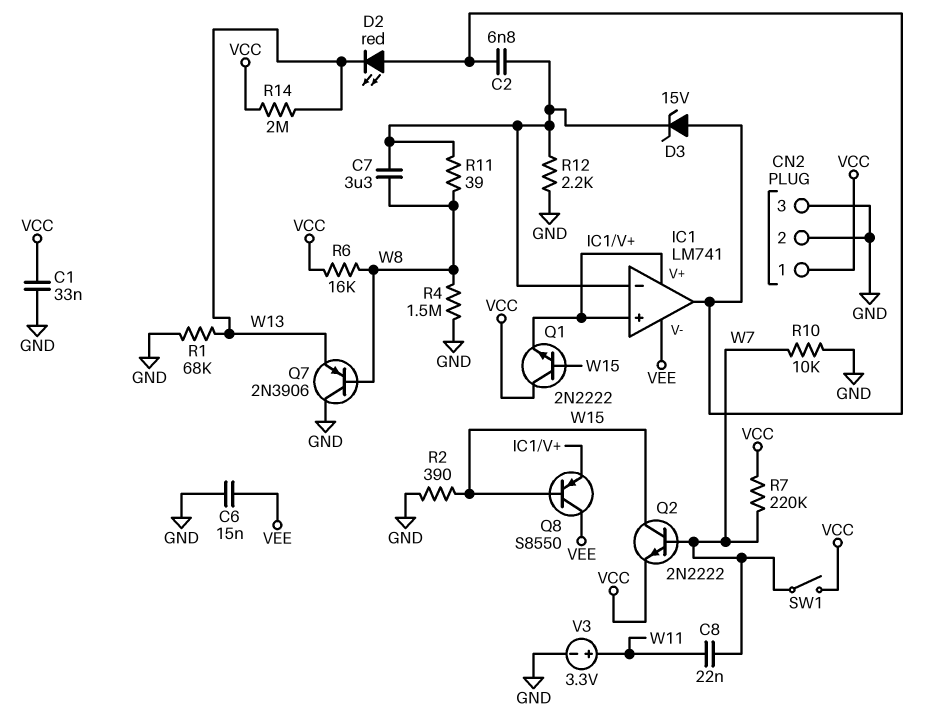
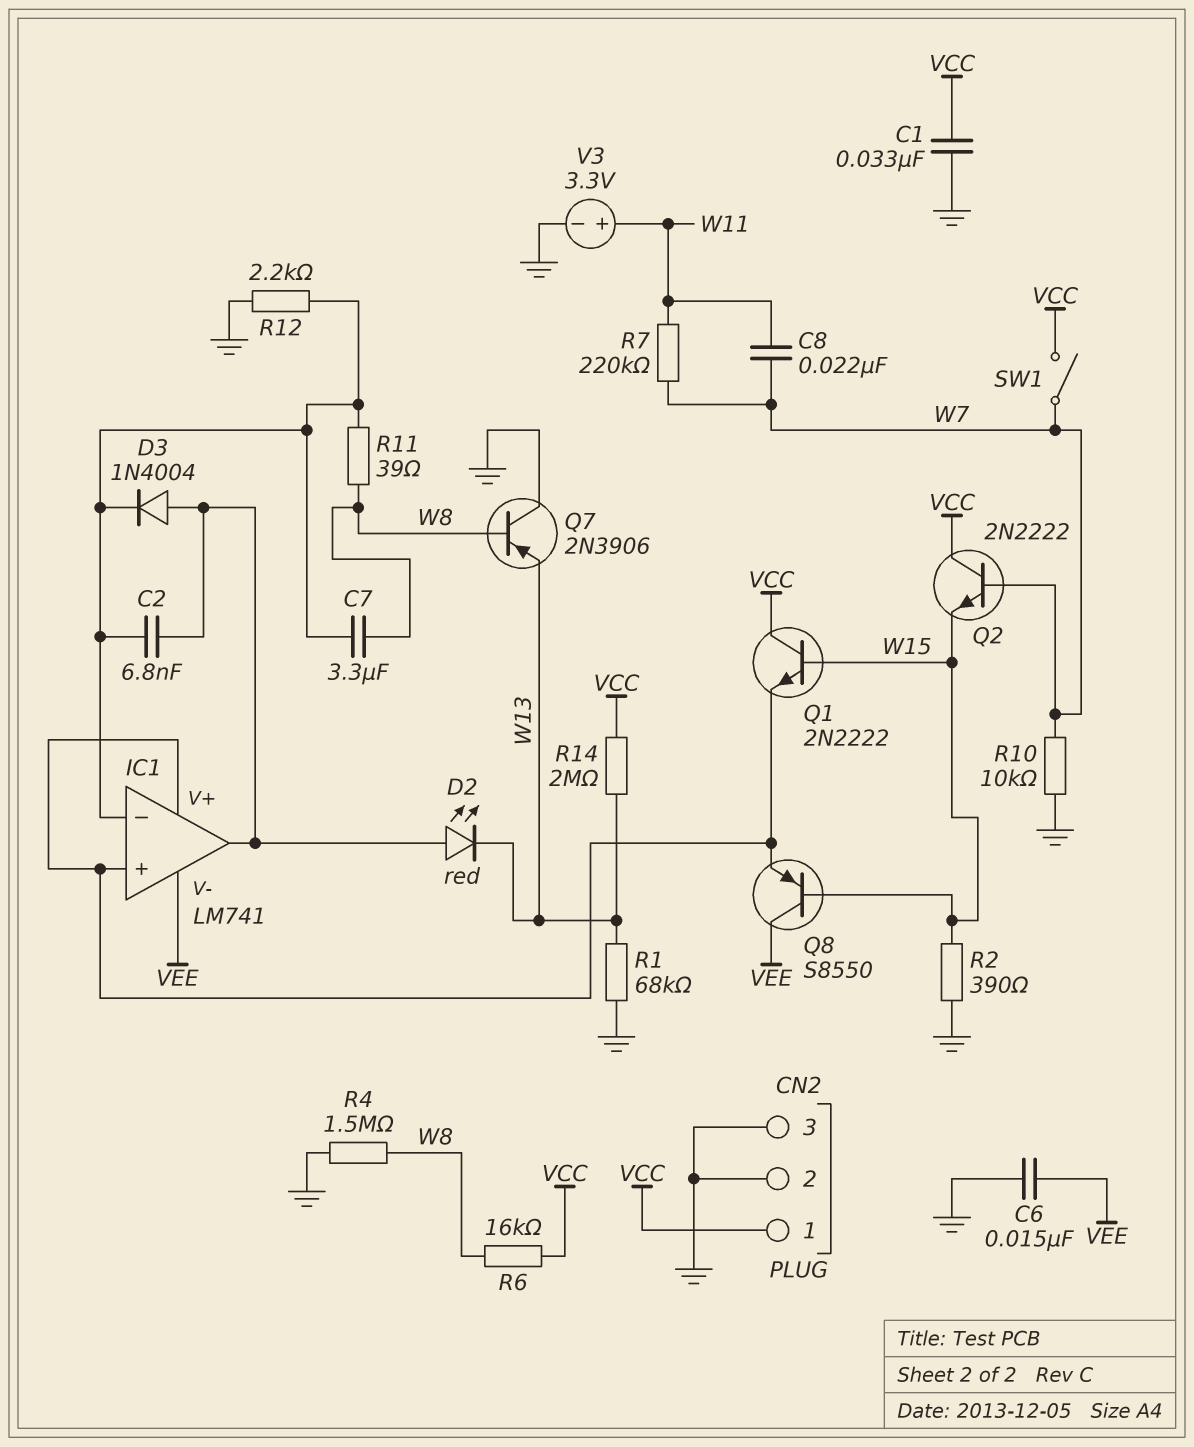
D3: zener 15V (A IC1/out, K IC1/in-) -> diode 1N4004 (A IC1/out, K IC1/in-)
Q2: NPN 2N2222 (B W7, C W15, E VCC) -> NPN 2N2222 (B W7, C VCC, E W15)
R7: 220k (VCC, W7) -> 220k (W7, W11)

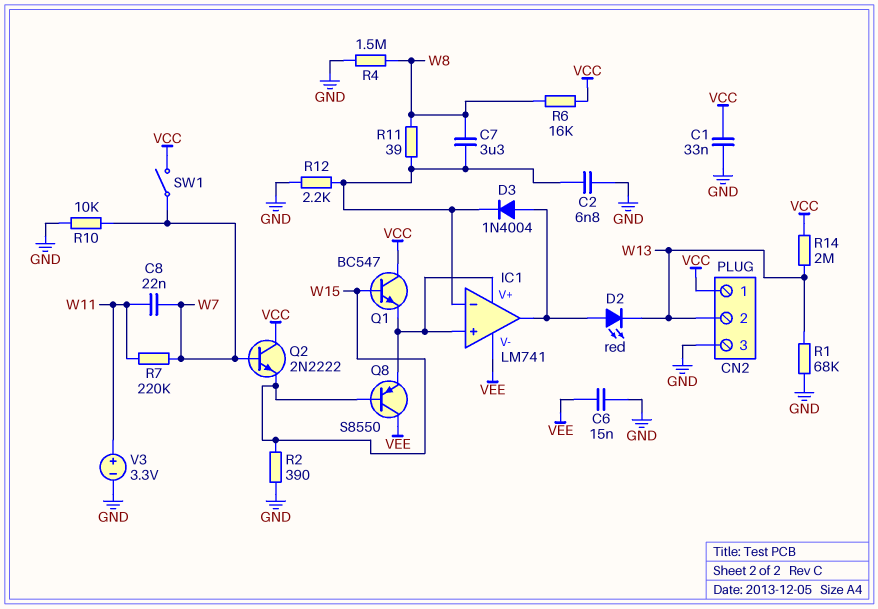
C2: 6.8nF (IC1/in-, IC1/out) -> 6.8nF (GND, IC1/in-)
CN2 pin 2: GND -> W13
Q1: NPN 2N2222 (B W15, C VCC, E IC1/V+) -> NPN BC547 (B W15, C VCC, E IC1/V+)
Q7: PNP 2N3906 (B W8, C GND, E W13) -> none

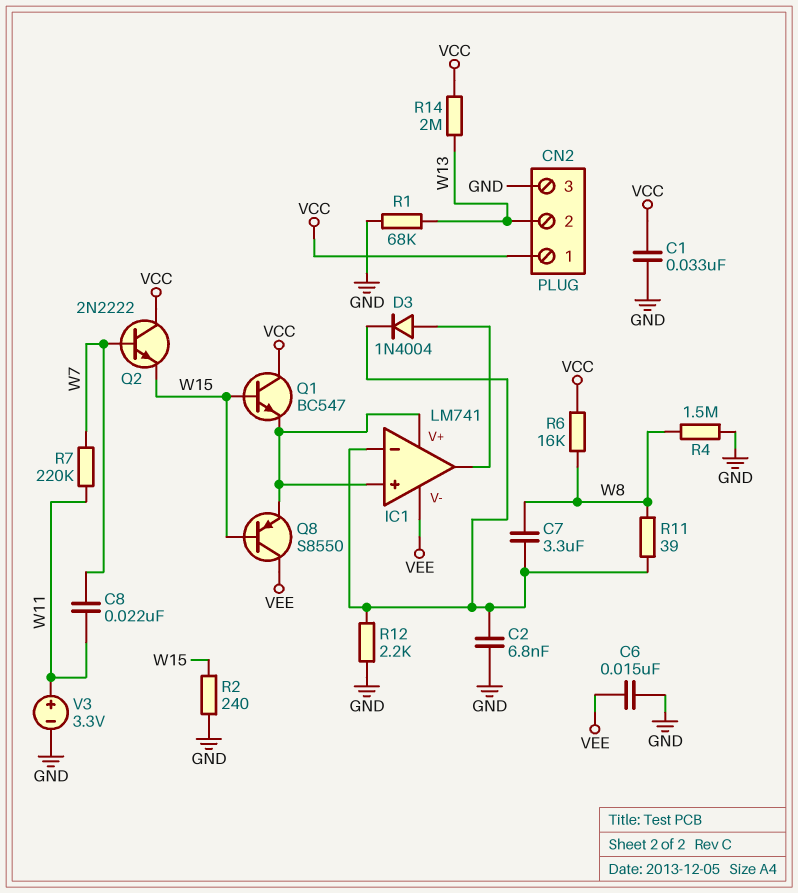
D2: LED red (A IC1/out, K W13) -> none
R2: 390 (GND, W15) -> 240 (GND, W15)
R10: 10k (GND, W7) -> none
SW1: switch (VCC, W7) -> none

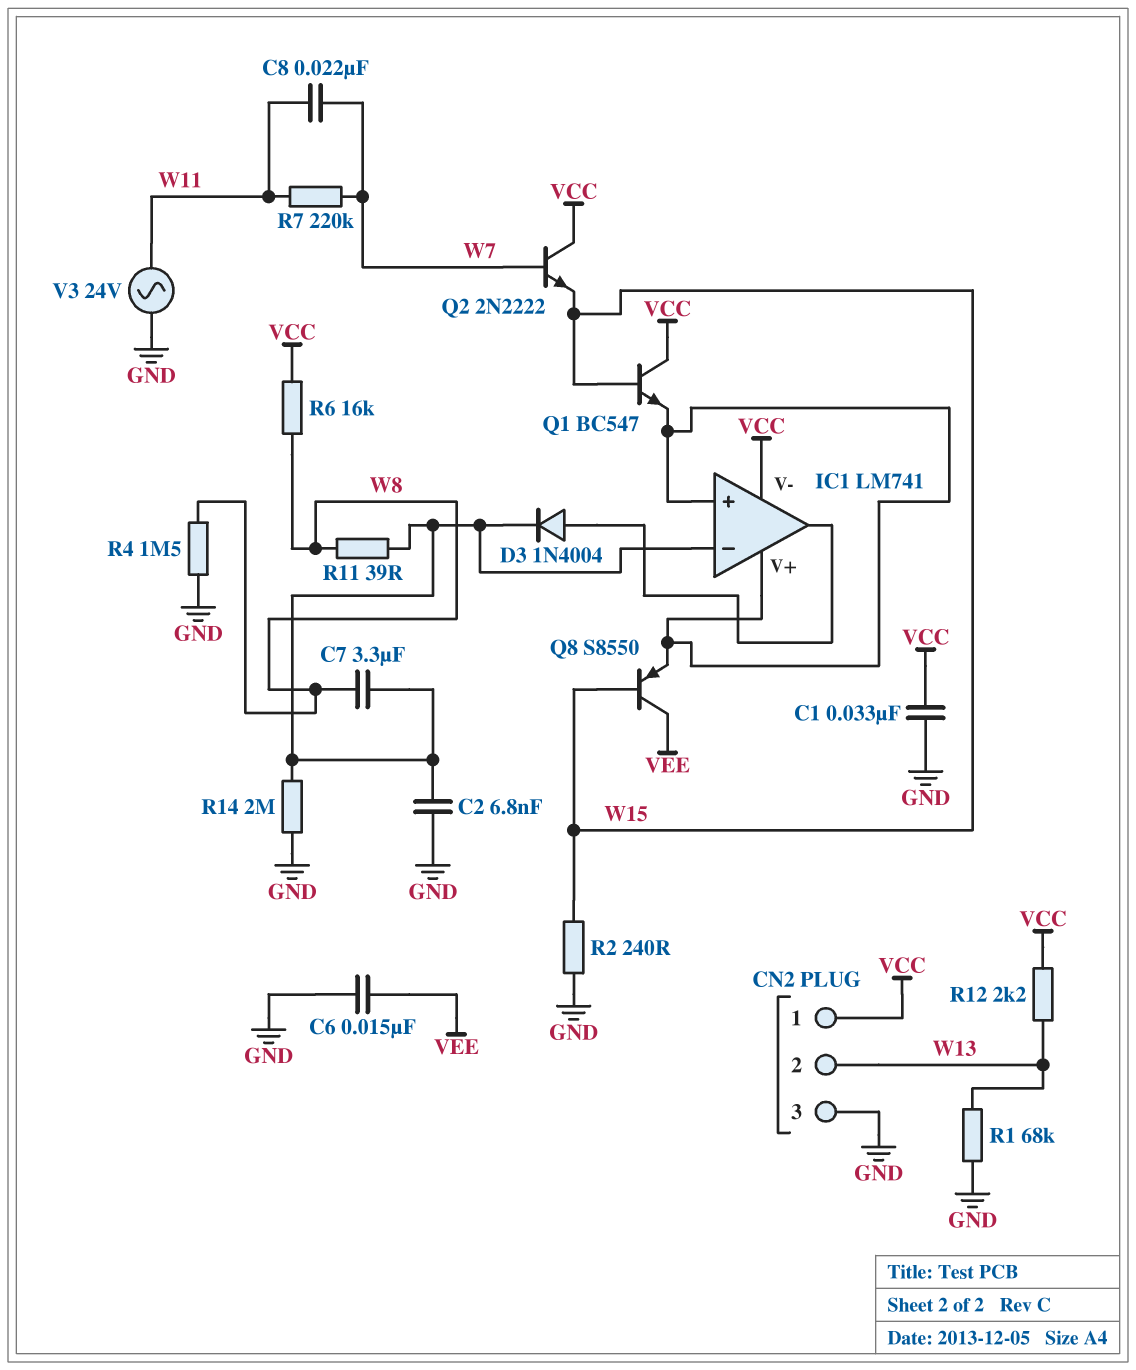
IC1 pin V-: VEE -> VCC
R12: 2.2k (GND, IC1/in-) -> 2.2k (VCC, W13)
R14: 2M (VCC, W13) -> 2M (GND, IC1/in-)
V3: 3.3V (plus W11, minus GND) -> AC 24V (GND, W11)

